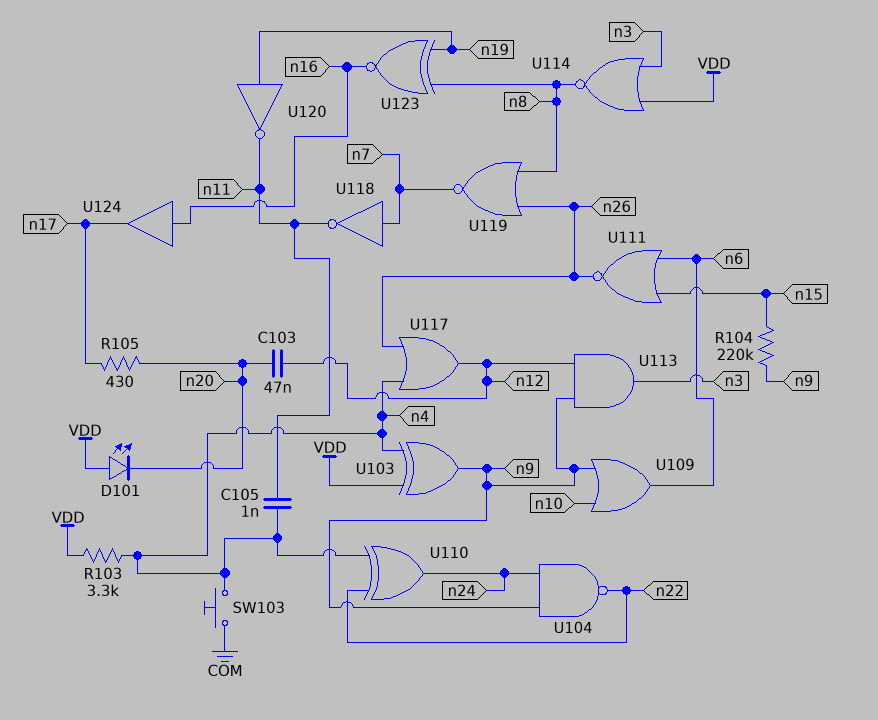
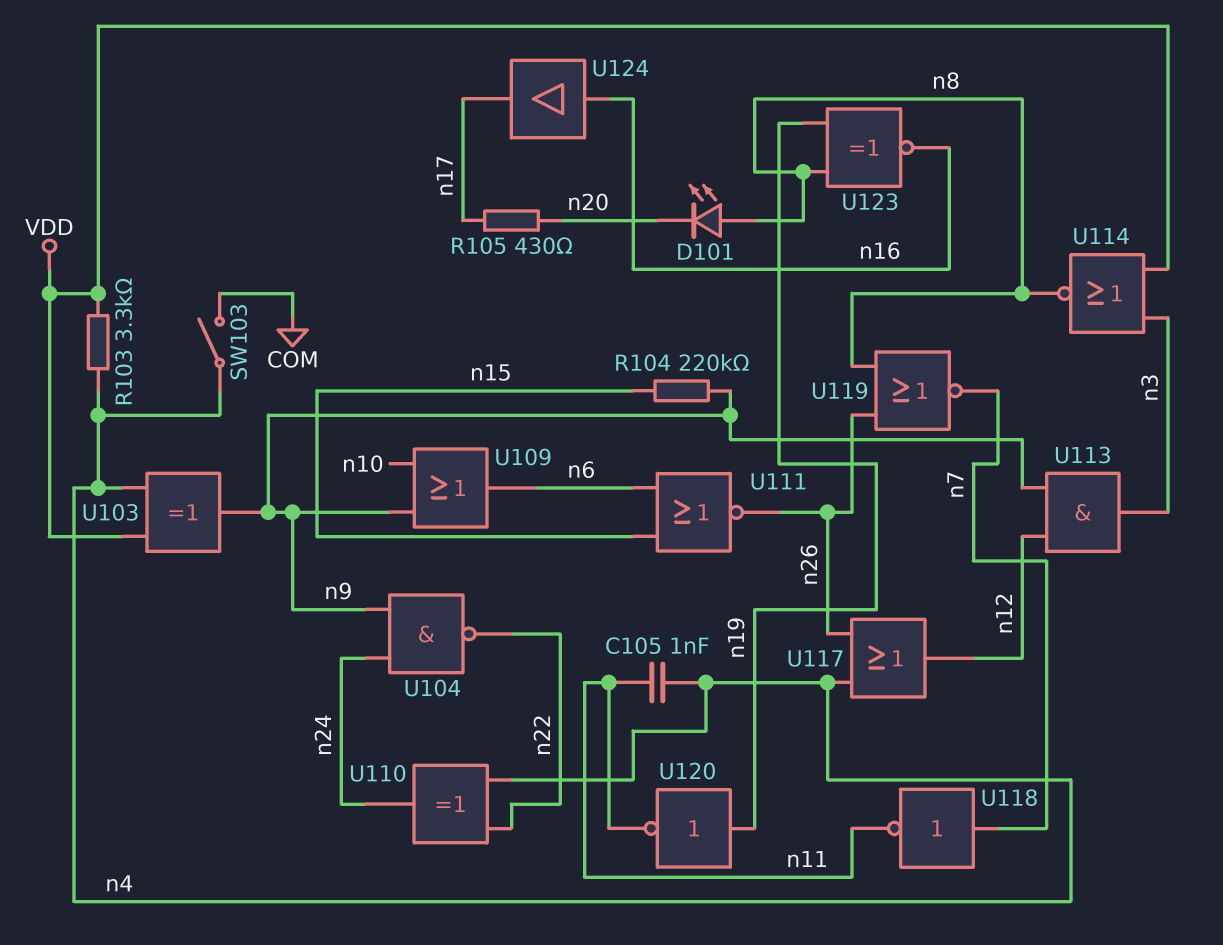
C103: 47nF (n12, n20) -> none
D101: LED (A VDD, K n20) -> LED (A n8, K n20)
SW103: button (COM, n4) -> switch (COM, n4)

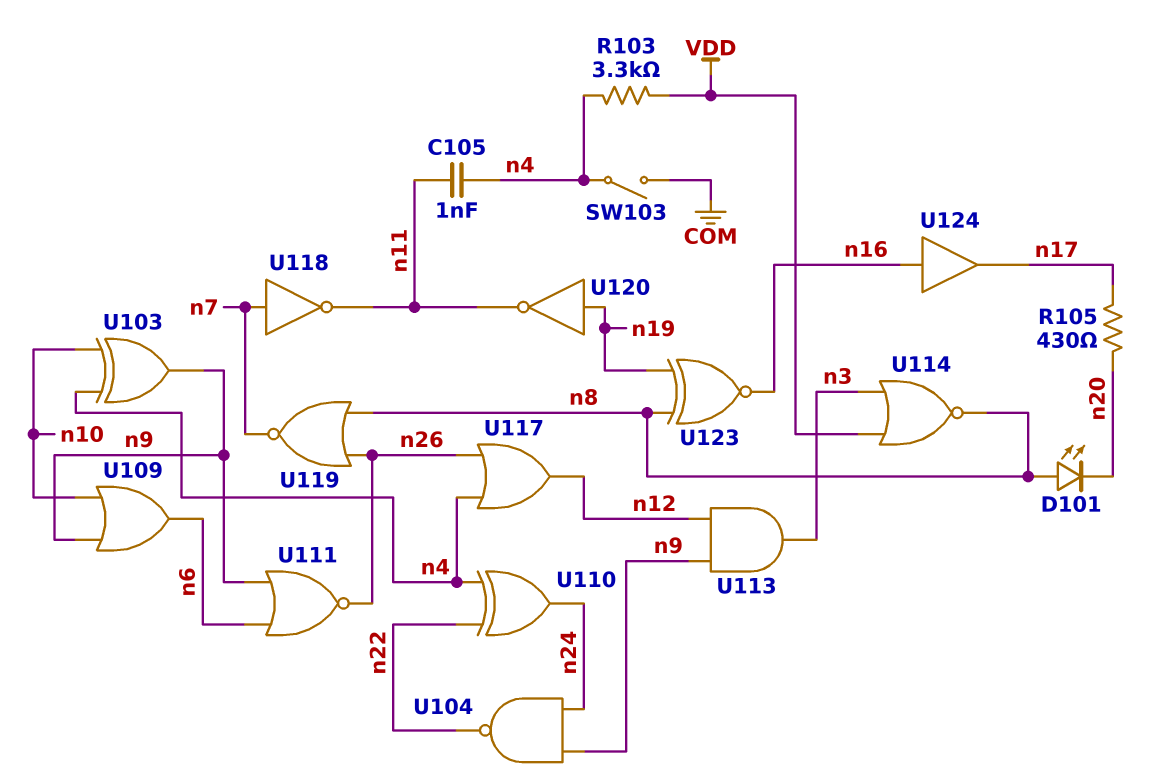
R104: 220k (n9, n15) -> none
U103: XOR (in VDD, in n4, out n9) -> XOR (in n4, in n10, out n9)
U111: NOR (in n6, in n15, out n26) -> NOR (in n6, in n9, out n26)

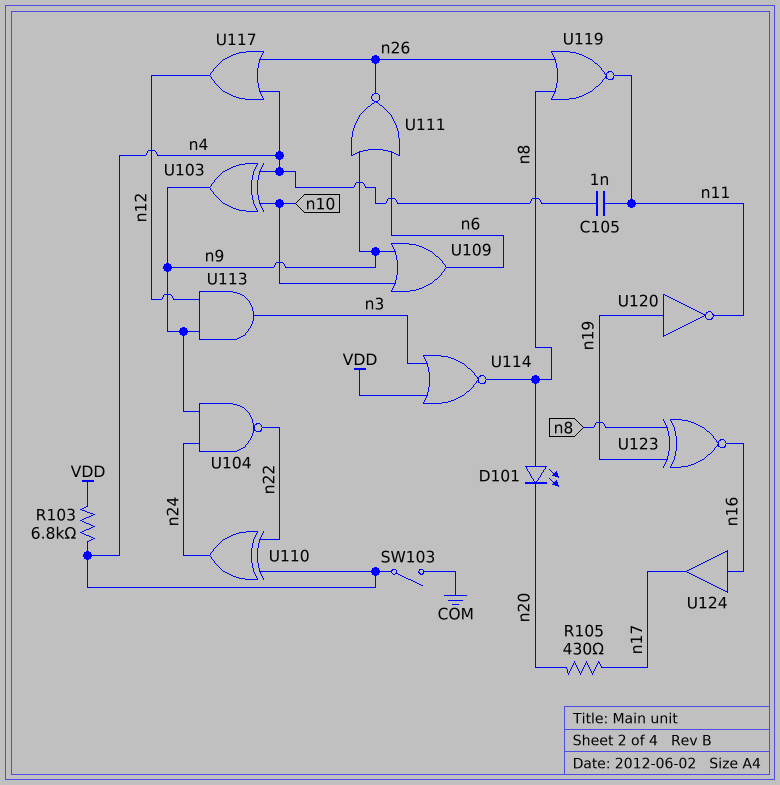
R103: 3.3k (VDD, n4) -> 6.8k (VDD, n4)
U118: NOT (in n7, out n11) -> none
U119: NOR (in n8, in n26, out n7) -> NOR (in n8, in n26, out n11)

